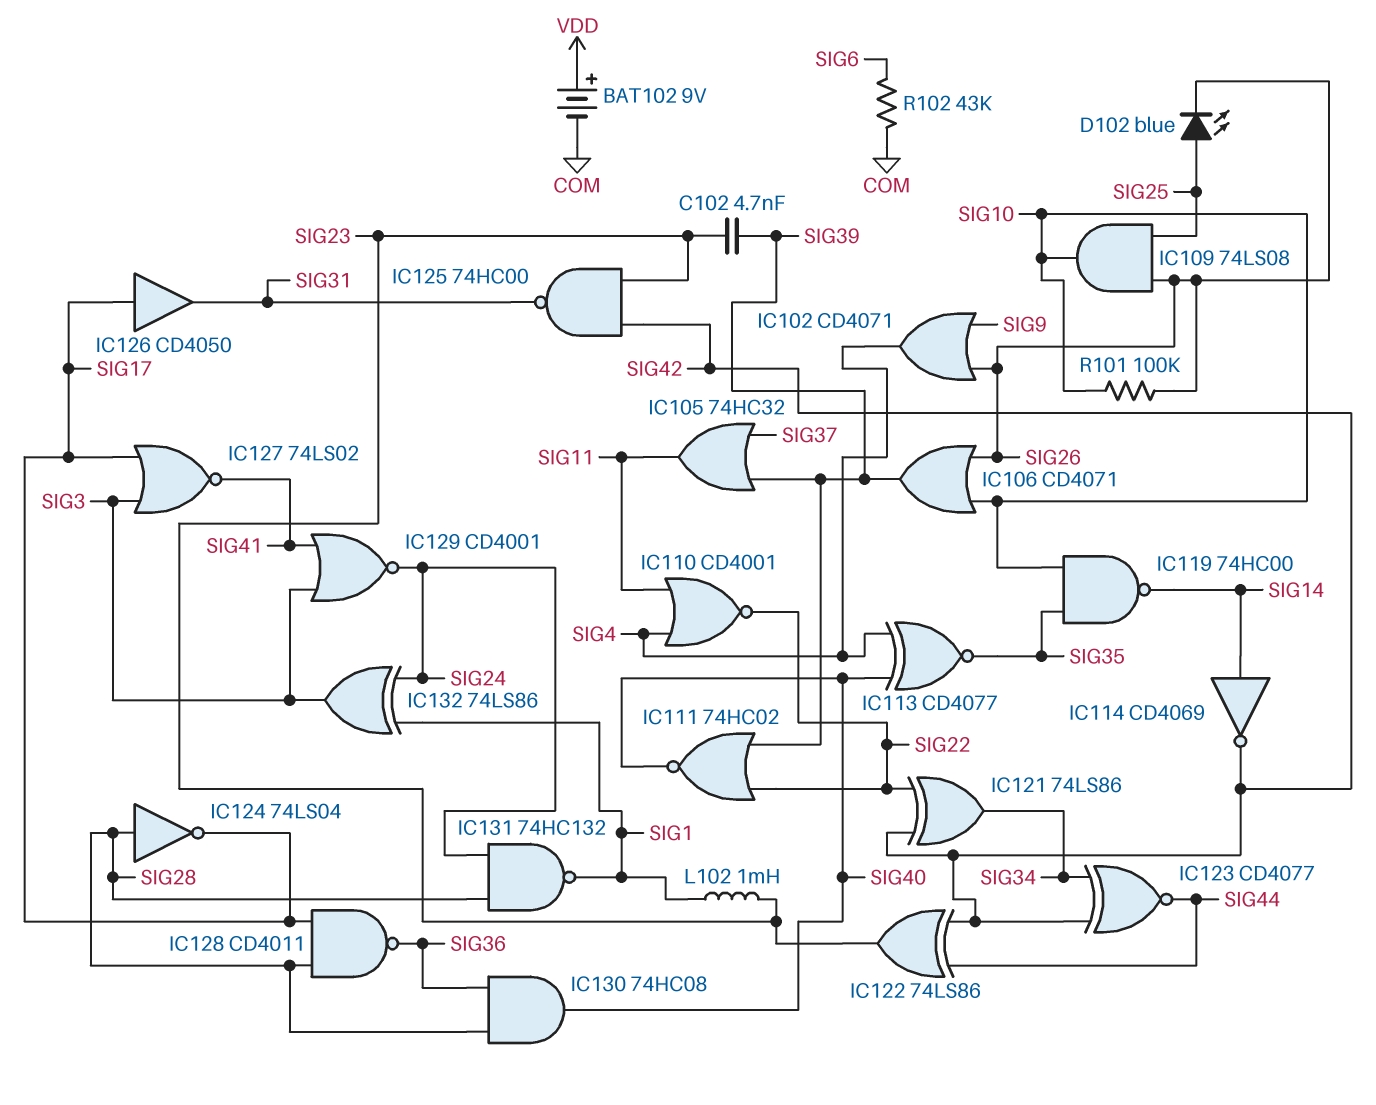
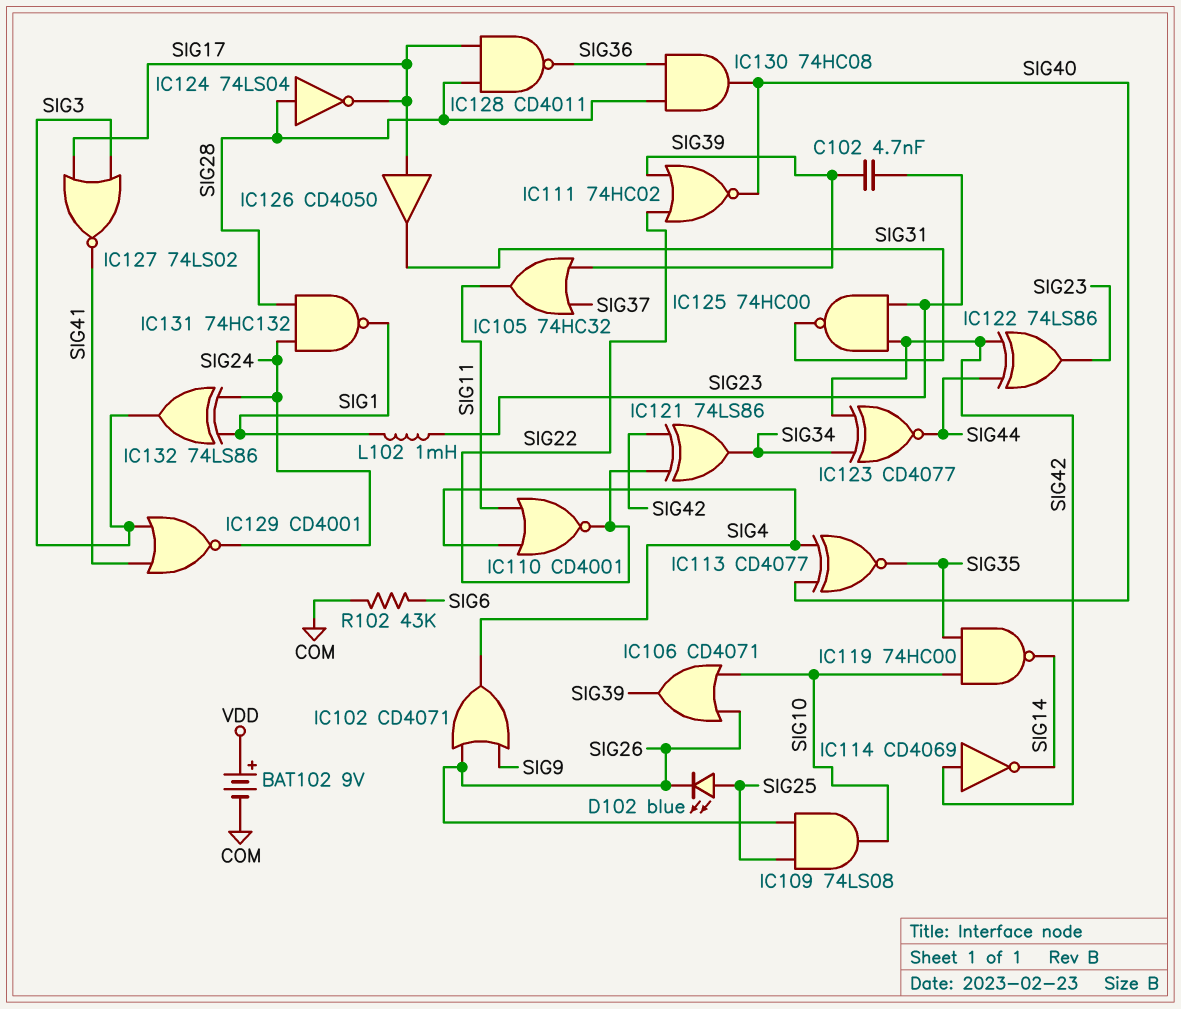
IC114: NOT CD4069 (in SIG14, out SIG42) -> NOT CD4069 (in SIG42, out SIG14)
R101: 100k (SIG10, SIG26) -> none

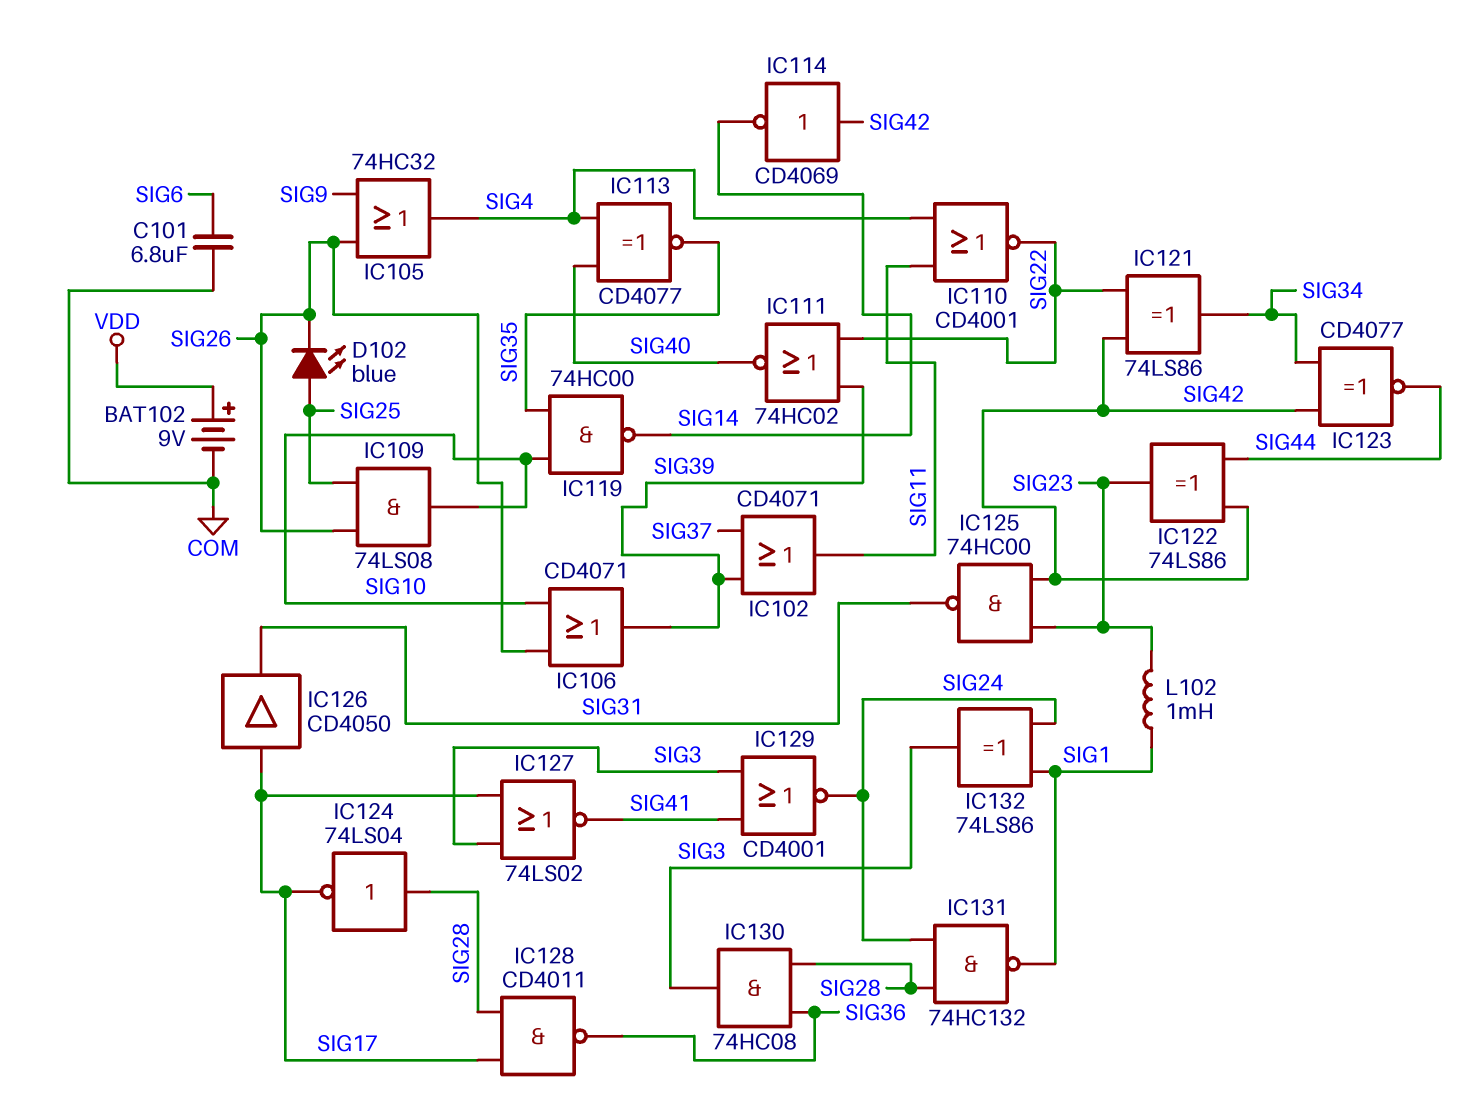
C101: none -> 6.8uF (COM, SIG6)
C102: 4.7nF (SIG23, SIG39) -> none
IC102: OR CD4071 (in SIG9, in SIG26, out SIG4) -> OR CD4071 (in SIG37, in SIG39, out SIG11)
IC105: OR 74HC32 (in SIG37, in SIG39, out SIG11) -> OR 74HC32 (in SIG9, in SIG26, out SIG4)
IC130: AND 74HC08 (in SIG28, in SIG36, out SIG40) -> AND 74HC08 (in SIG28, in SIG36, out SIG3)
R102: 43k (COM, SIG6) -> none

